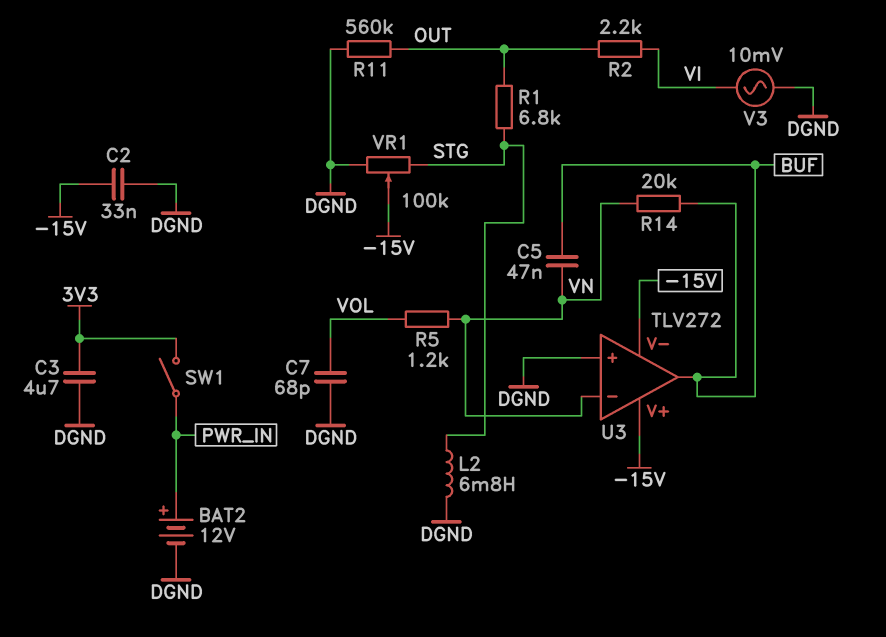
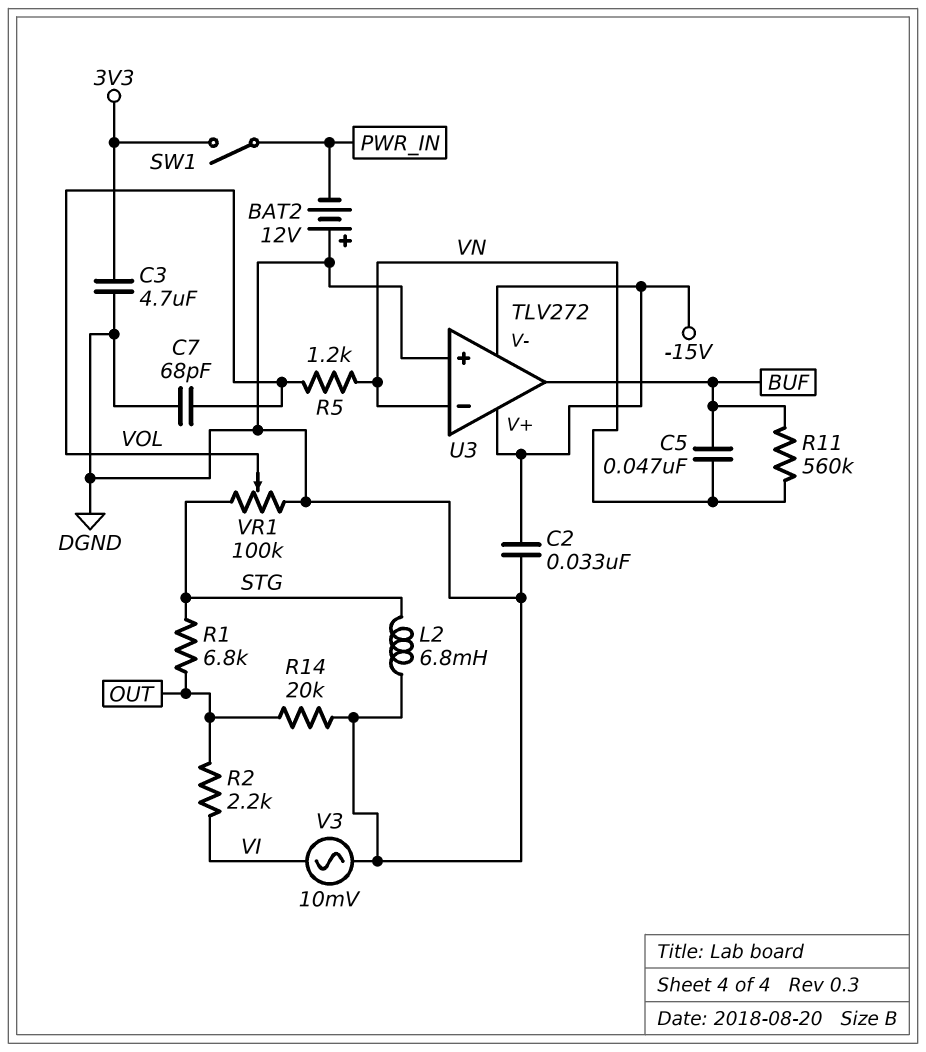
BAT2: 12V (plus PWR_IN, minus DGND) -> 12V (plus DGND, minus PWR_IN)
R11: 560k (DGND, OUT) -> 560k (BUF, VN)
R14: 20k (BUF, VN) -> 20k (DGND, OUT)
VR1: 100k (DGND, STG, wiper -15V) -> 100k (DGND, STG, wiper VOL)

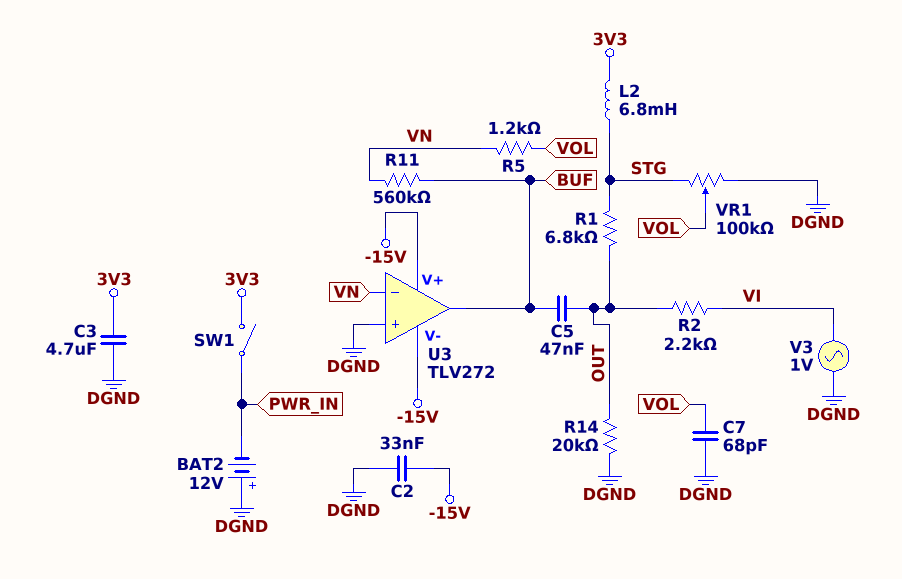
C5: 47nF (BUF, VN) -> 47nF (BUF, OUT)
L2: 6.8mH (DGND, STG) -> 6.8mH (3V3, STG)
V3: AC 10mV (DGND, VI) -> AC 1V (DGND, VI)

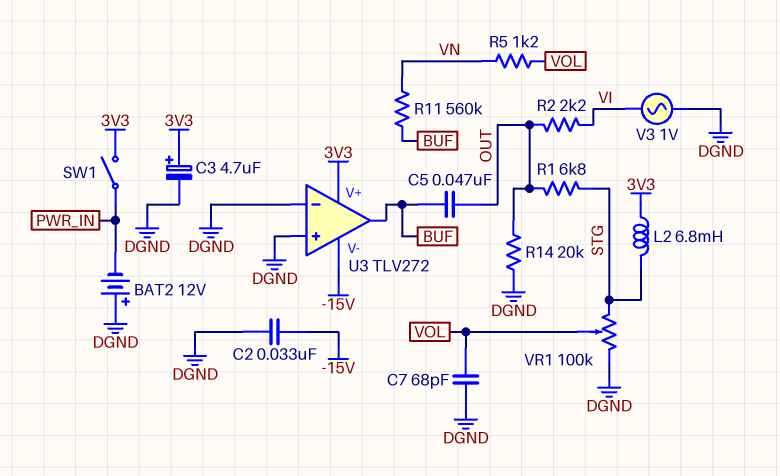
C3: 4.7uF (3V3, DGND) -> 4.7uF (plus 3V3, minus DGND)
U3 pin V+: -15V -> 3V3
U3 pin in-: VN -> DGND

